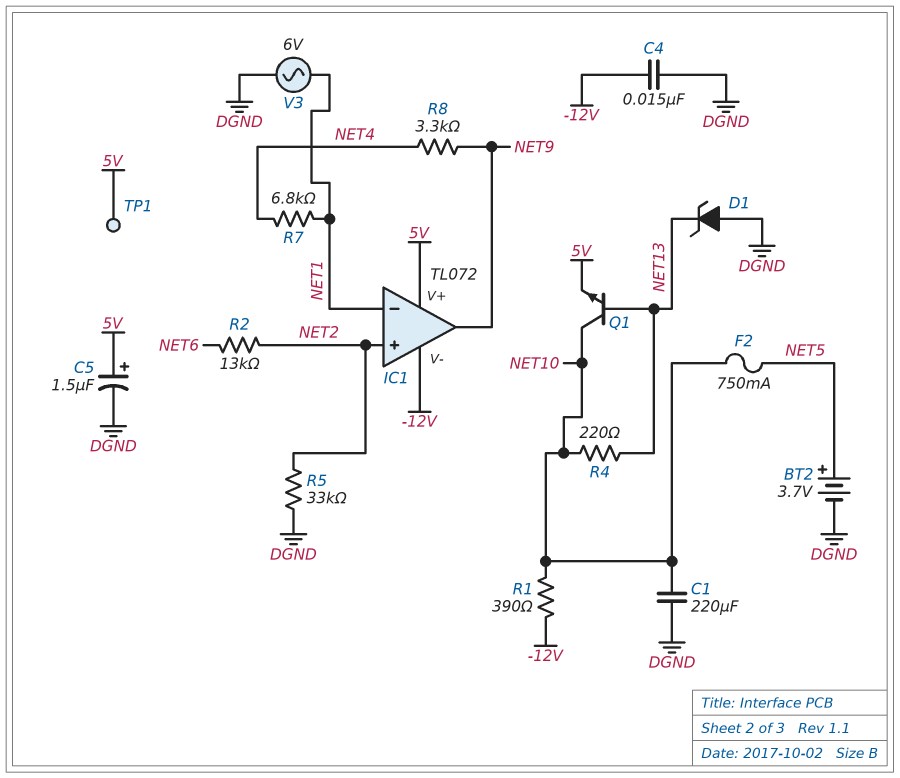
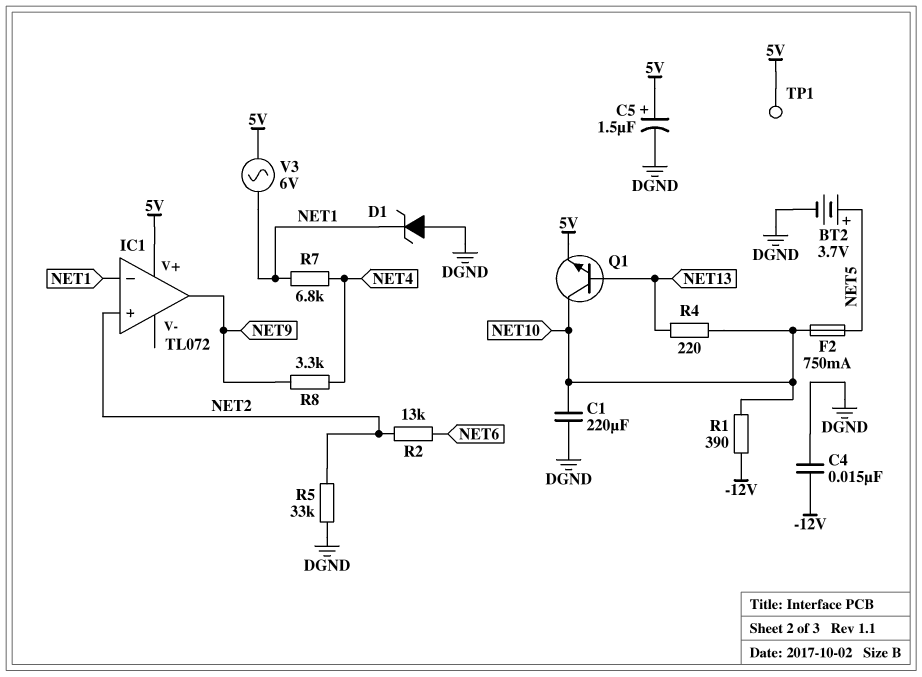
D1: zener (A DGND, K NET13) -> zener (A DGND, K NET1)
IC1 pin V-: -12V -> none
V3: AC 6V (DGND, NET1) -> AC 6V (5V, NET1)

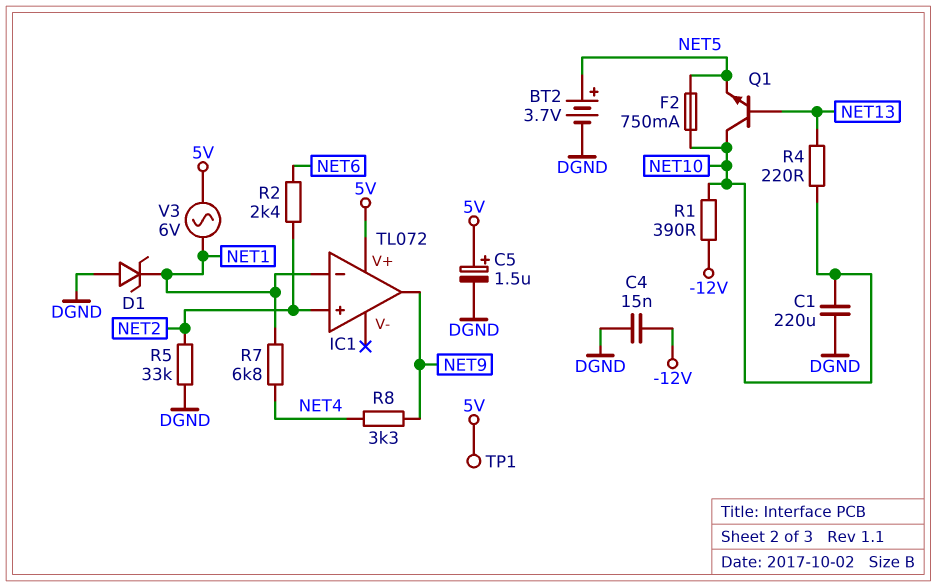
Q1: NPN (B NET13, C NET10, E 5V) -> NPN (B NET13, C NET10, E NET5)
R2: 13k (NET2, NET6) -> 2.4k (NET2, NET6)

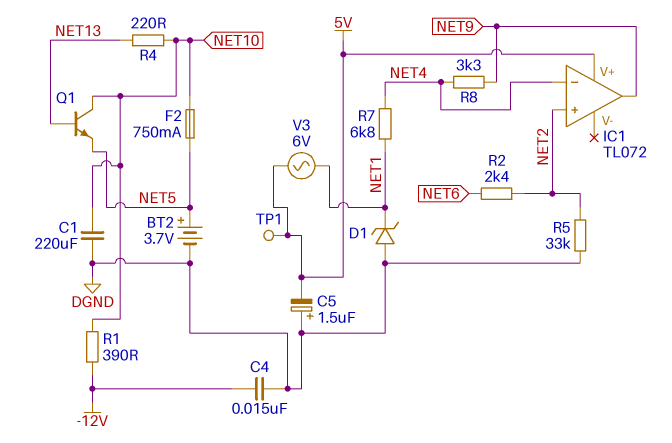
C5: 1.5uF (plus 5V, minus DGND) -> 1.5uF (plus DGND, minus 5V)
IC1 pin in-: NET1 -> NET4

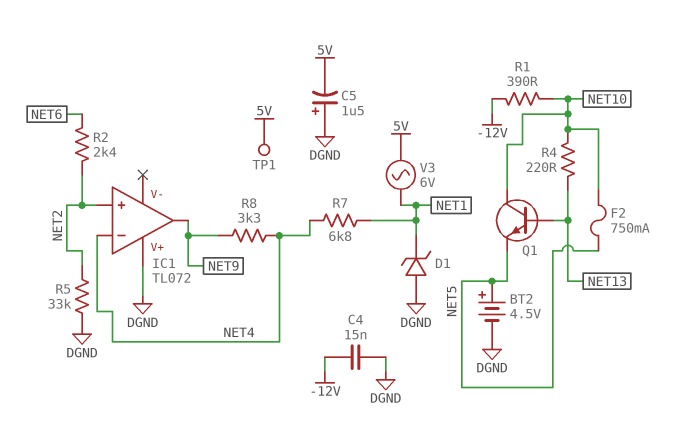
BT2: 3.7V (plus NET5, minus DGND) -> 4.5V (plus NET5, minus DGND)
C1: 220uF (DGND, NET10) -> none
IC1 pin V+: 5V -> DGND

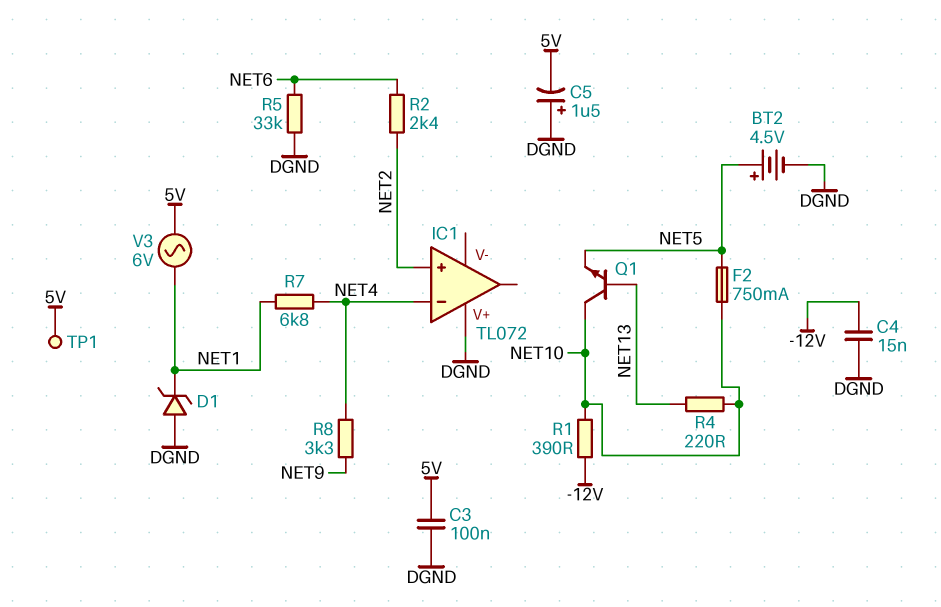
C3: none -> 100nF (5V, DGND)
IC1 pin out: NET9 -> none
R5: 33k (DGND, NET2) -> 33k (DGND, NET6)

